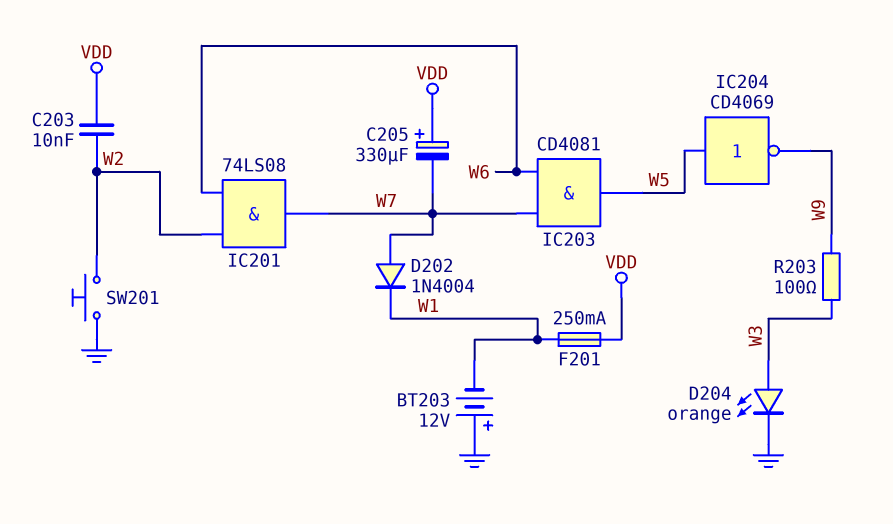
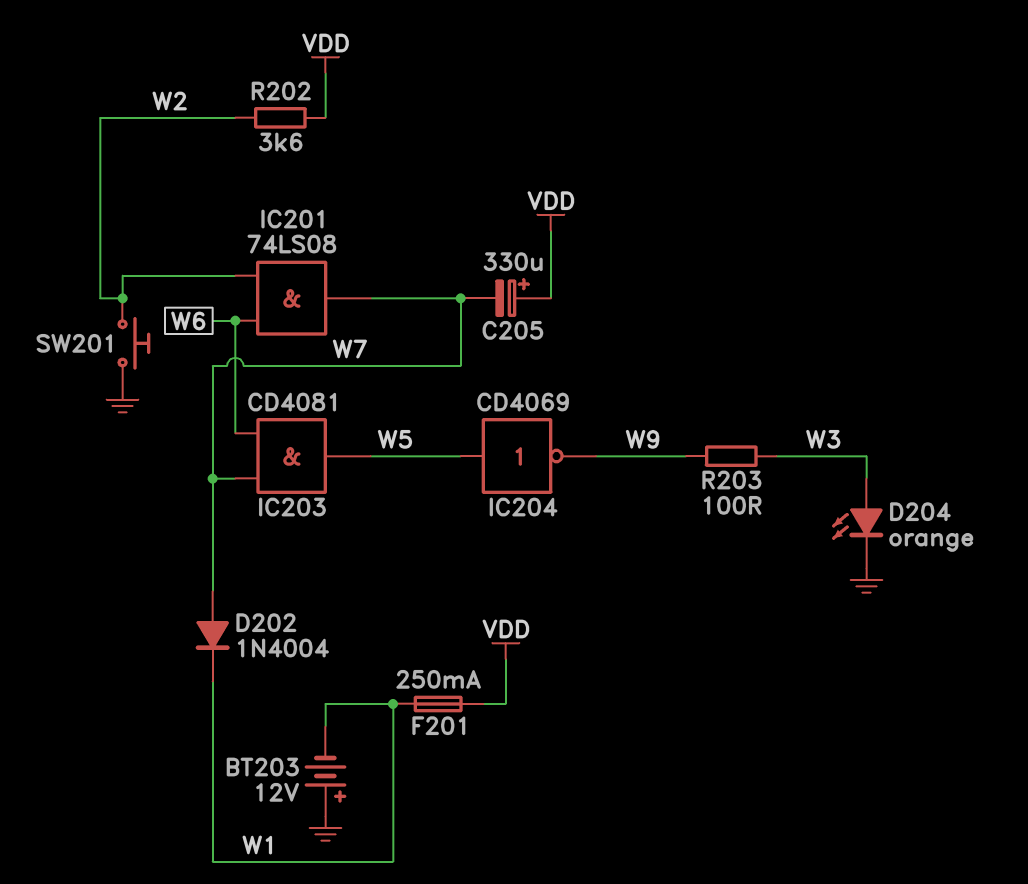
C203: 10nF (VDD, W2) -> none
R202: none -> 3.6k (VDD, W2)

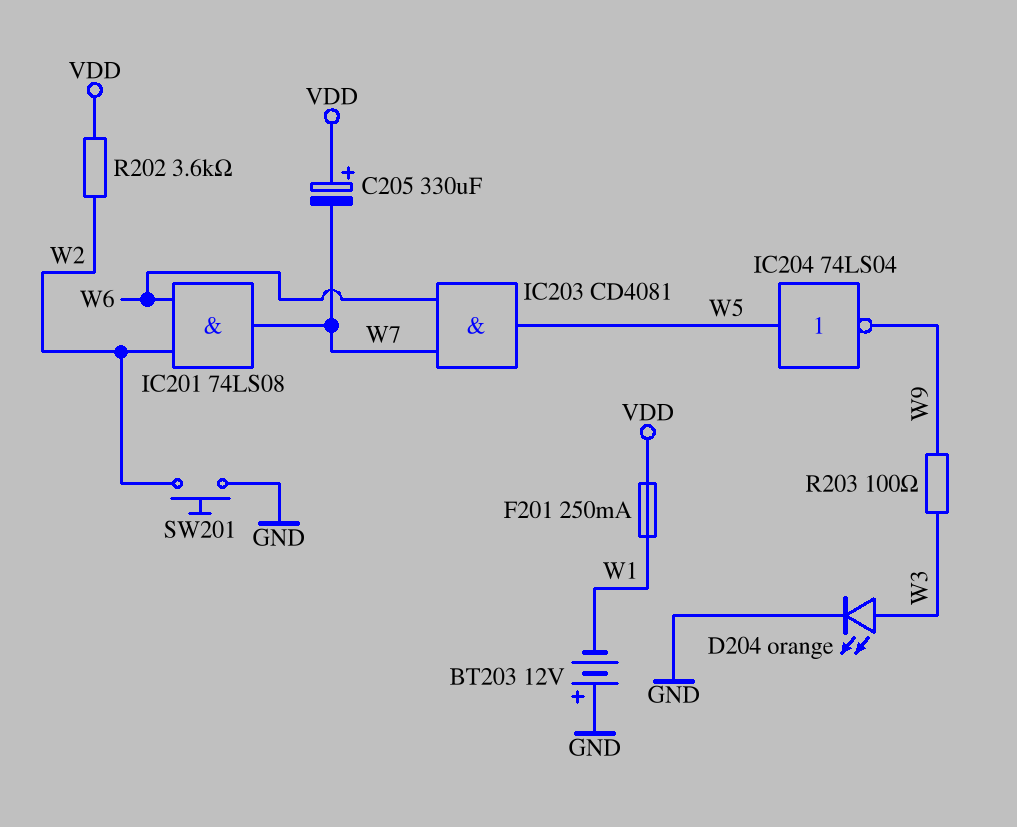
D202: diode 1N4004 (A W7, K W1) -> none
IC204: NOT CD4069 (in W5, out W9) -> NOT 74LS04 (in W5, out W9)

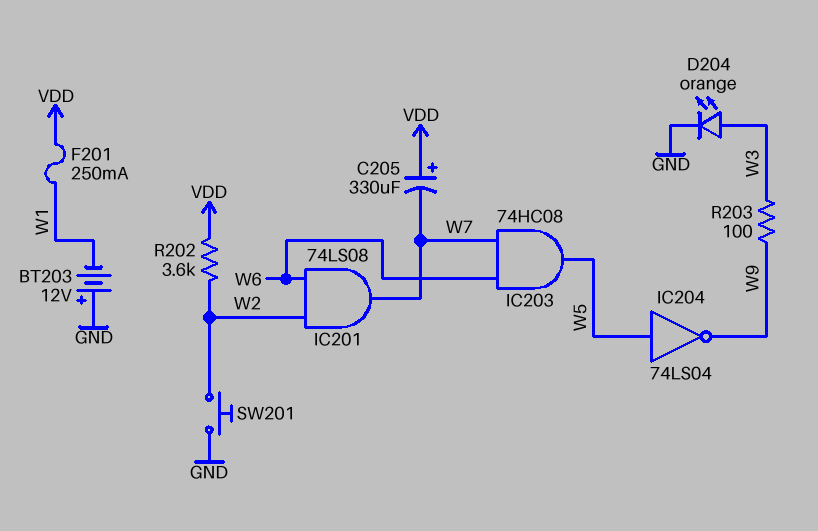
IC203: AND CD4081 (in W6, in W7, out W5) -> AND 74HC08 (in W6, in W7, out W5)

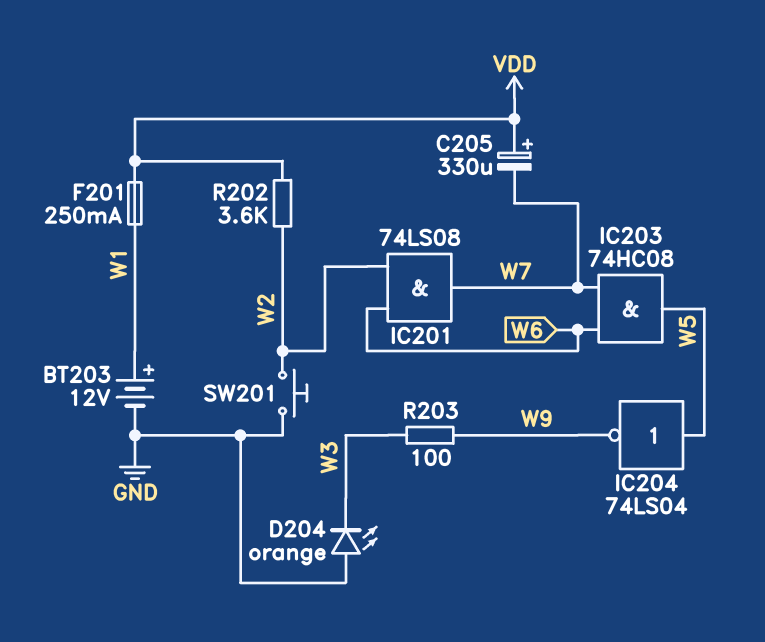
BT203: 12V (plus GND, minus W1) -> 12V (plus W1, minus GND)
D204: LED orange (A W3, K GND) -> LED orange (A GND, K W3)

